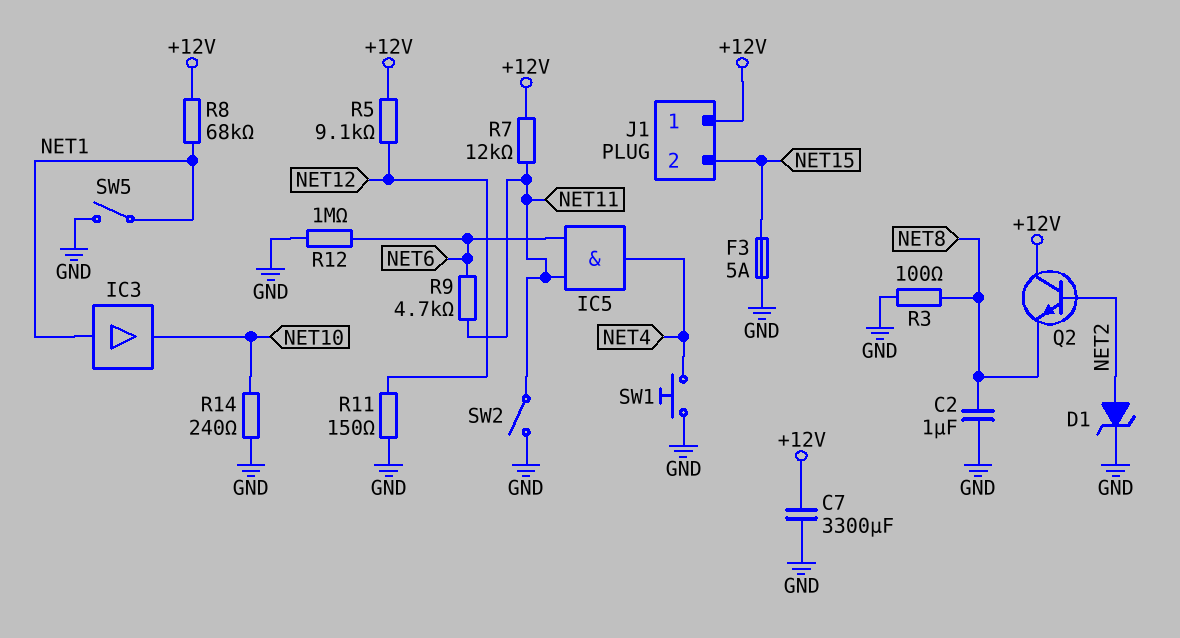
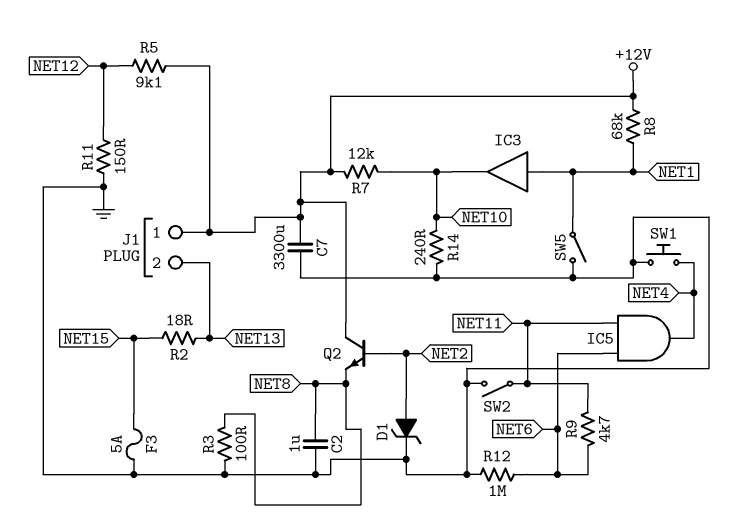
J1 pin 2: NET15 -> NET13
R2: none -> 18 (NET13, NET15)
R7: 12k (+12V, NET11) -> 12k (+12V, NET10)

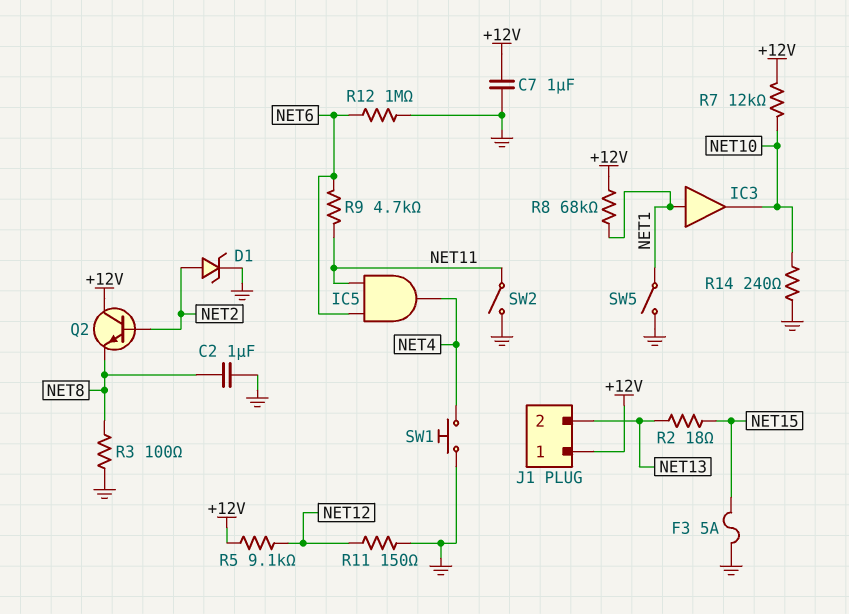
C7: 3300uF (+12V, GND) -> 1uF (+12V, GND)

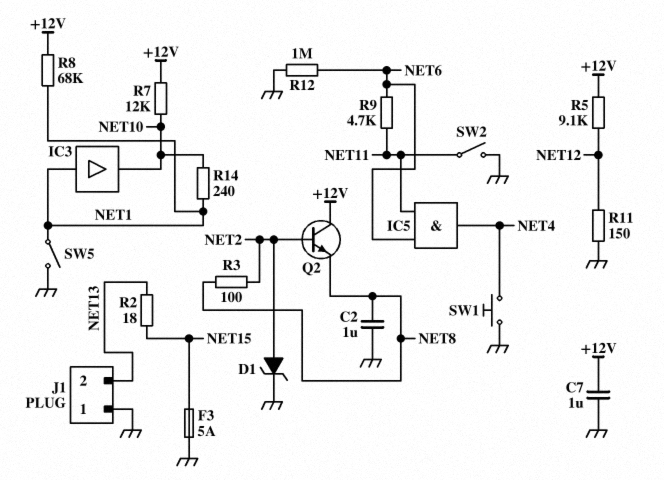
J1 pin 1: +12V -> GND
R3: 100 (GND, NET8) -> 100 (NET2, NET8)
R14: 240 (GND, NET10) -> 240 (NET1, NET10)

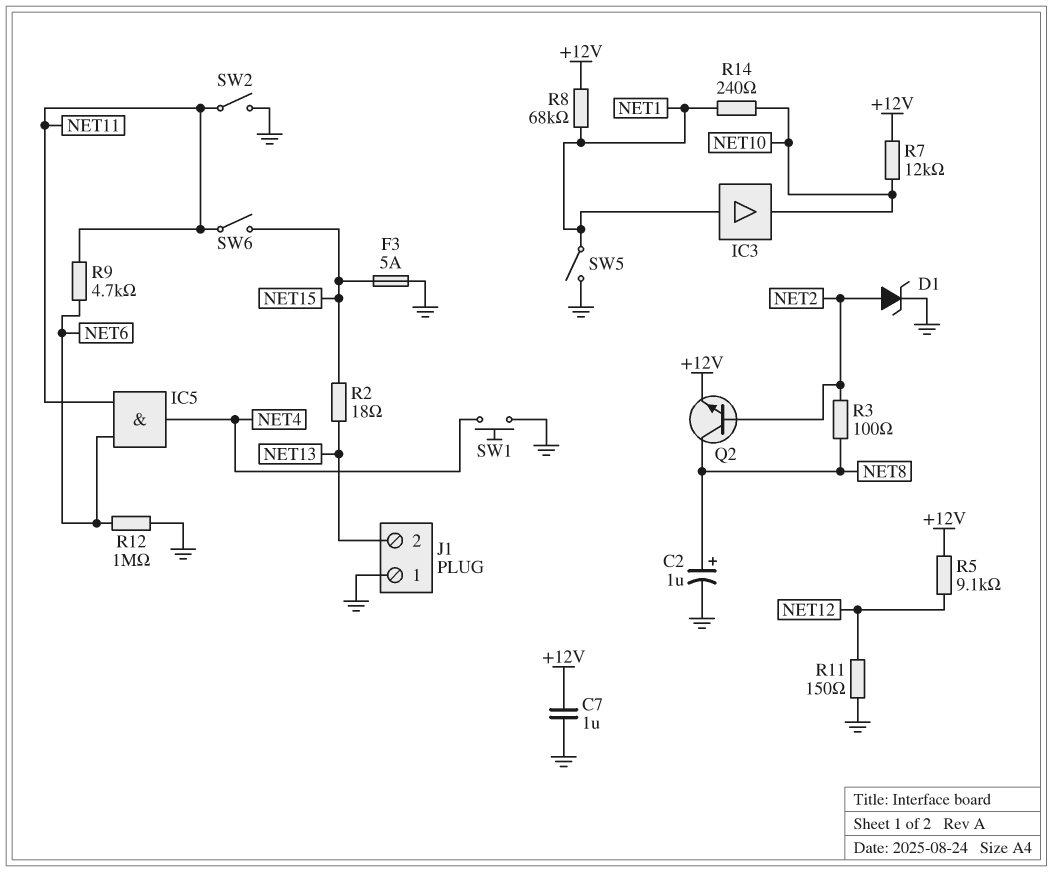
C2: 1uF (GND, NET8) -> 1uF (plus NET8, minus GND)
Q2: NPN (B NET2, C +12V, E NET8) -> NPN (B NET2, C NET8, E +12V)
SW6: none -> switch (NET11, NET15)

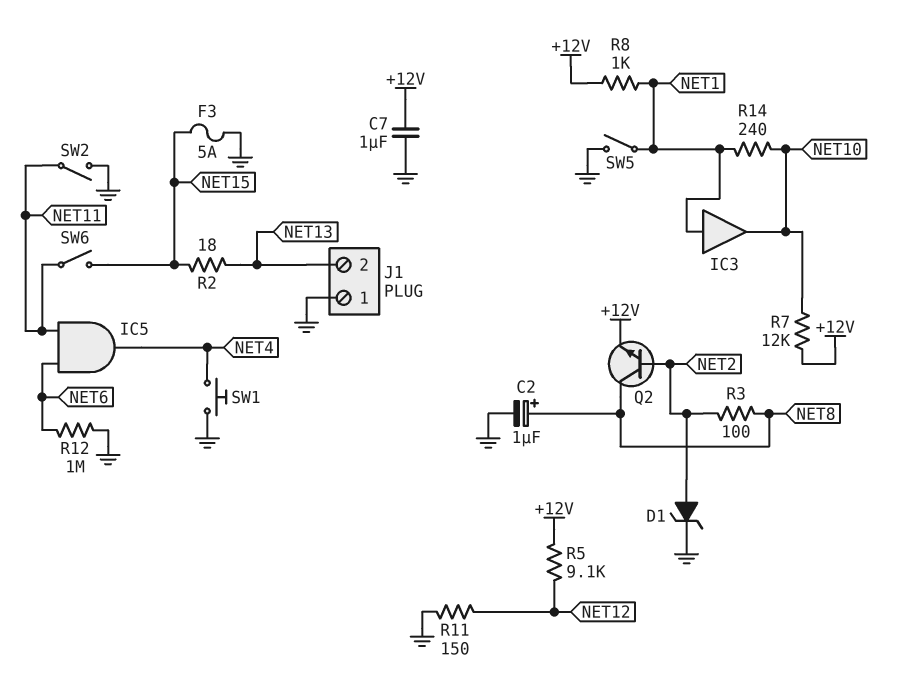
R8: 68k (+12V, NET1) -> 1k (+12V, NET1)
R9: 4.7k (NET6, NET11) -> none

